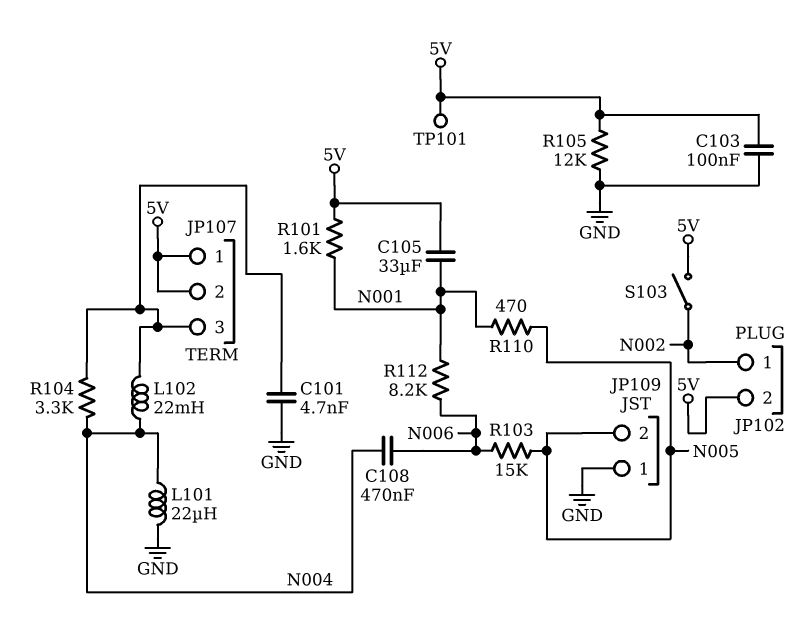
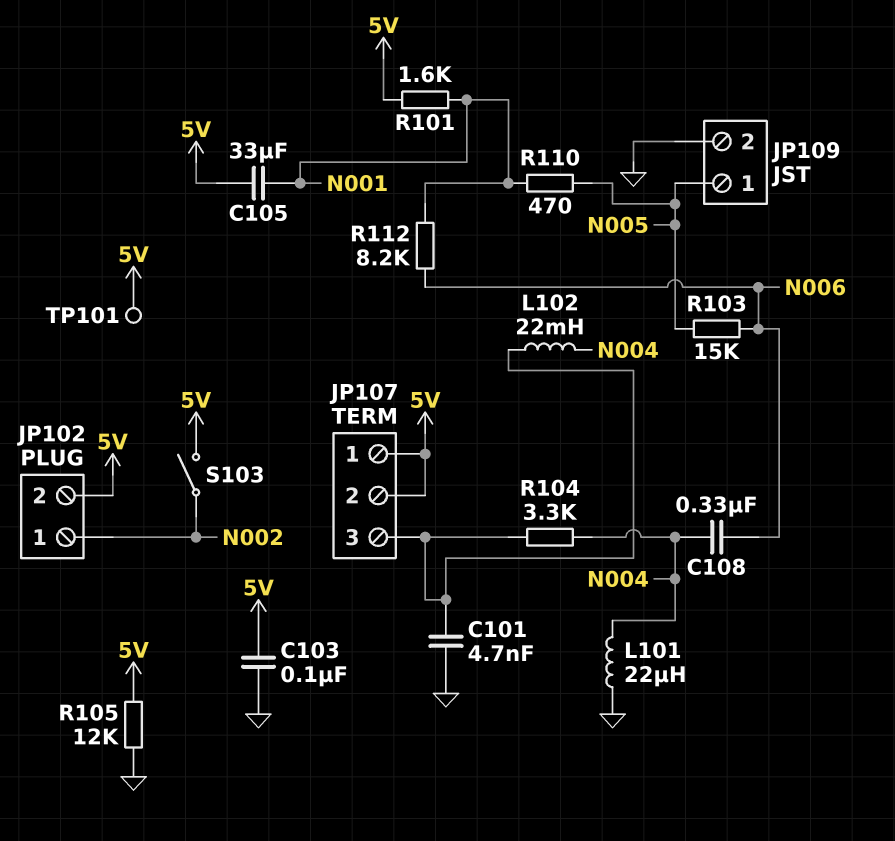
C108: 470nF (N004, N006) -> 330nF (N004, N006)
JP109 pin 1: GND -> N005
JP109 pin 2: N005 -> GND

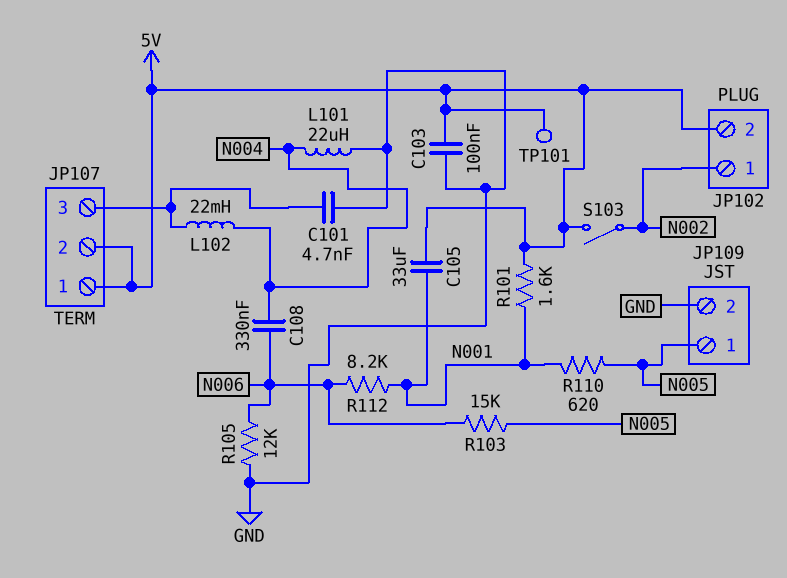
R104: 3.3k (JP107/3, N004) -> none
R105: 12k (5V, GND) -> 12k (GND, N006)
R110: 470 (N001, N005) -> 620 (N001, N005)

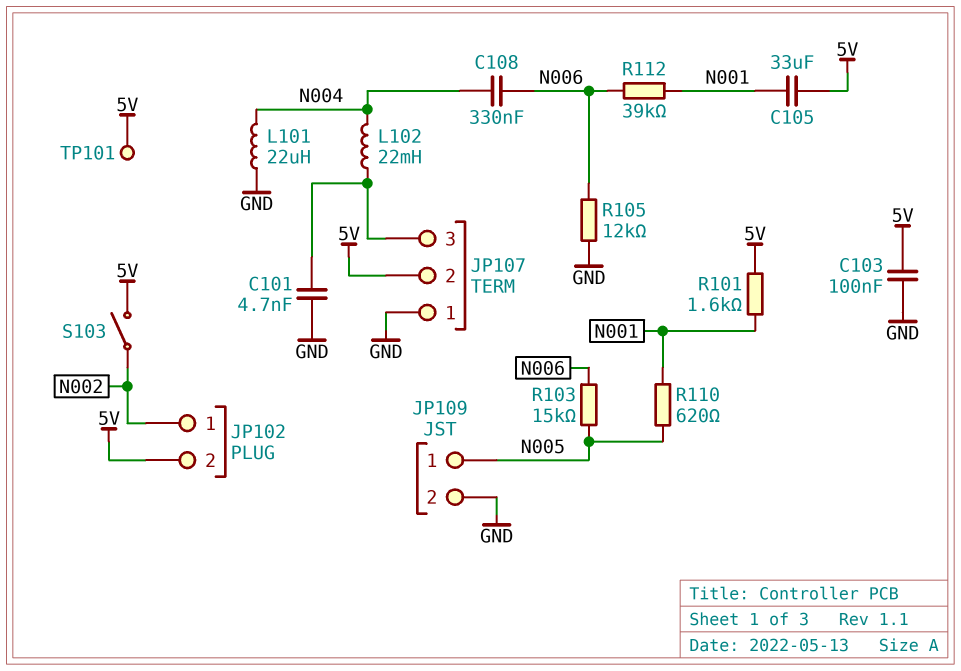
JP107 pin 1: 5V -> GND
R112: 8.2k (N001, N006) -> 39k (N001, N006)

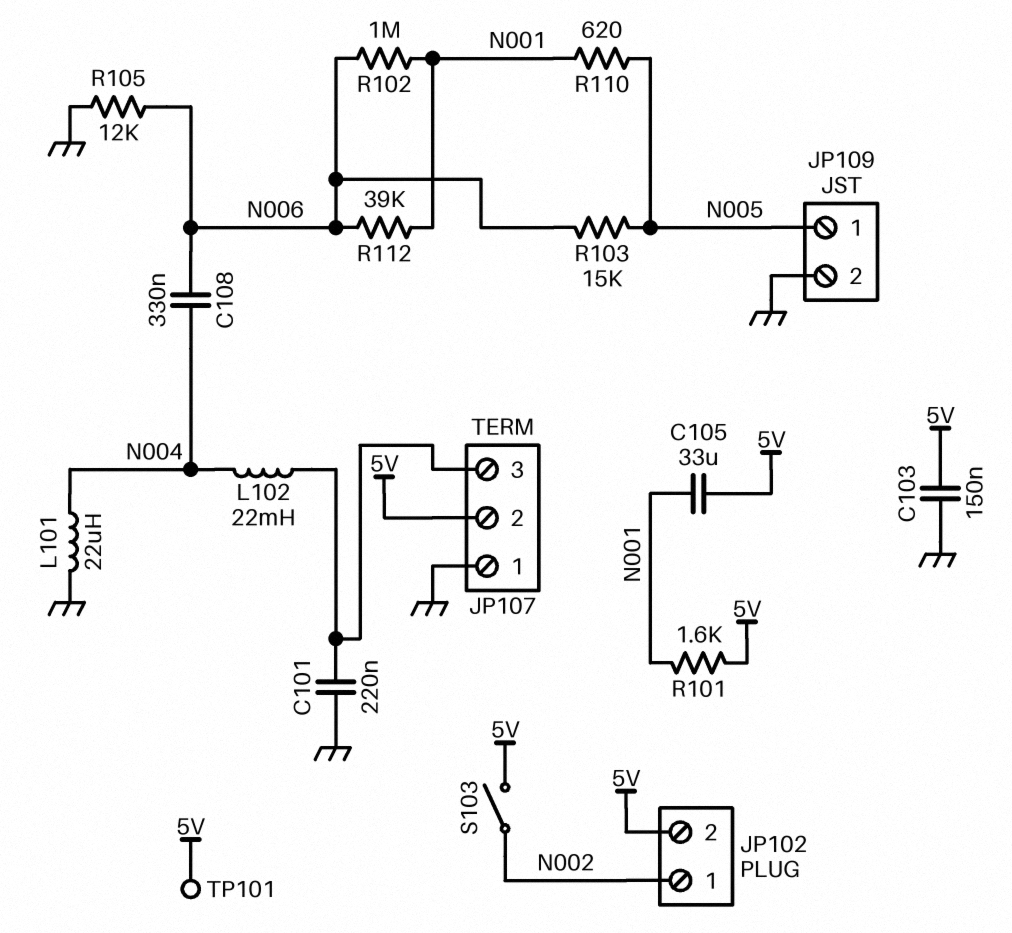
C101: 4.7nF (GND, JP107/3) -> 220nF (GND, JP107/3)
C103: 100nF (5V, GND) -> 150nF (5V, GND)
R102: none -> 1M (N001, N006)

